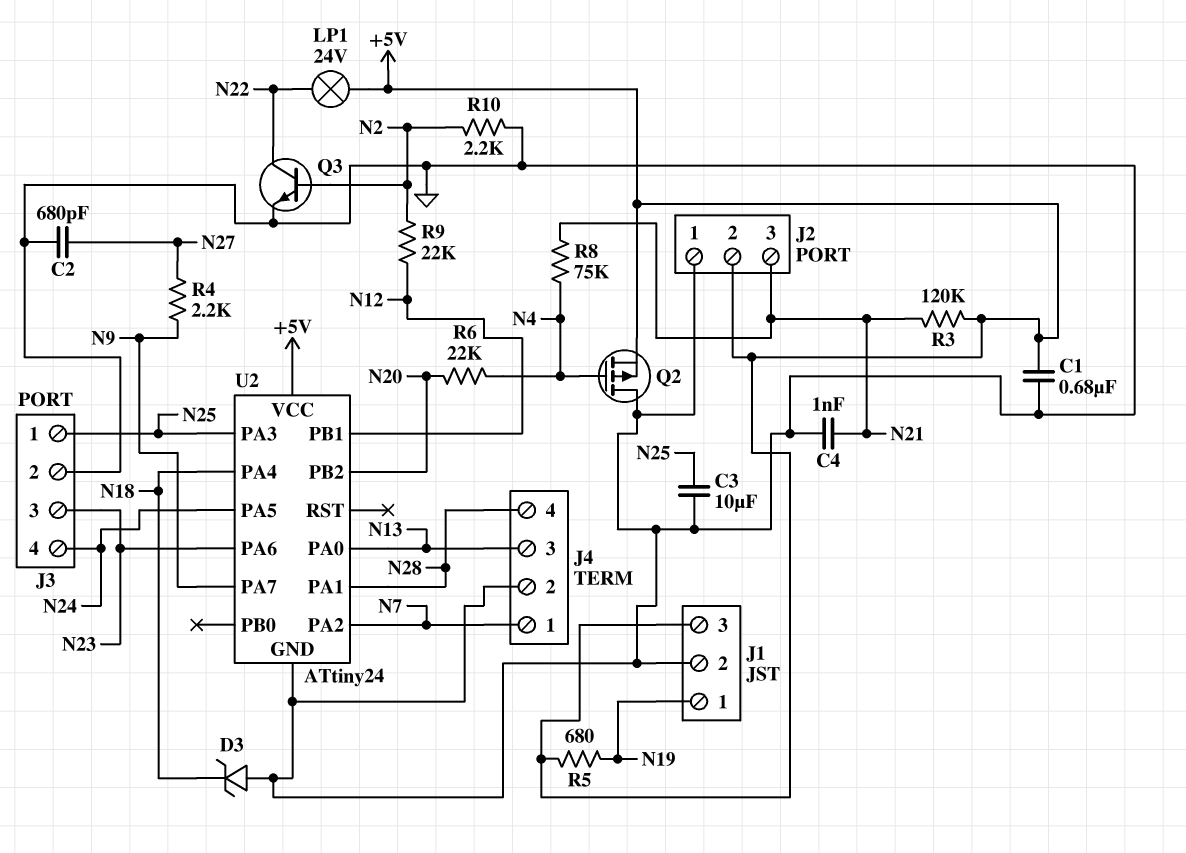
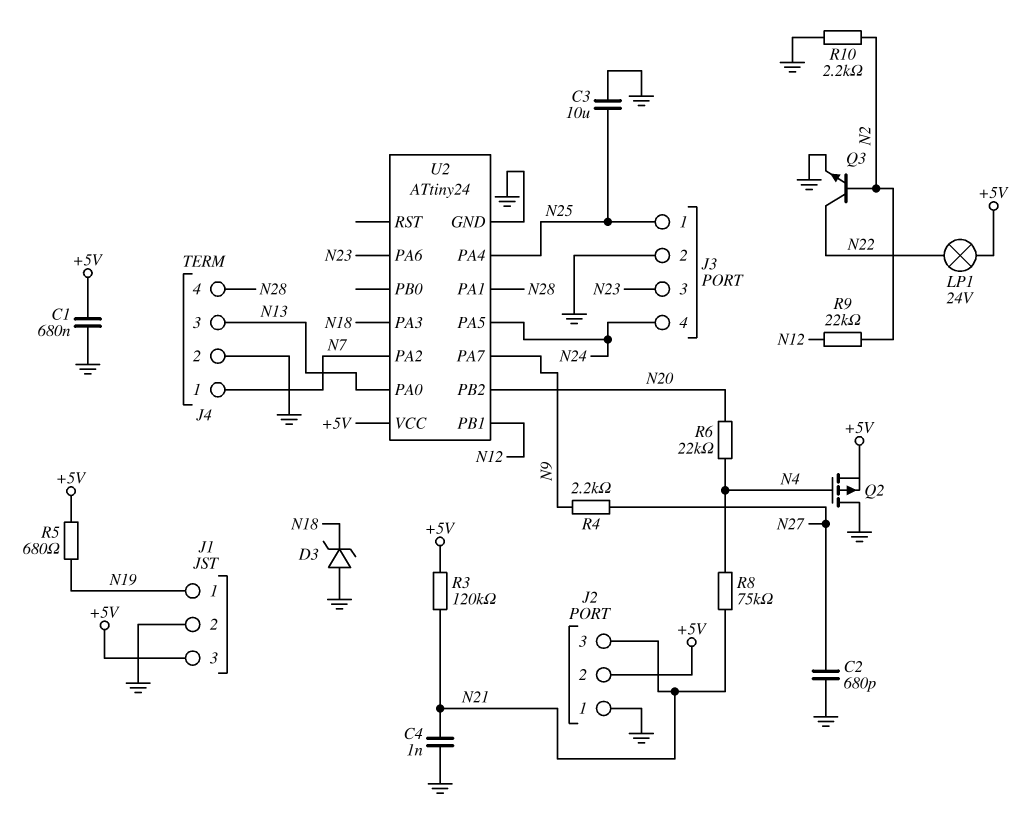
U2 pin PA3: N25 -> N18
U2 pin PA4: N18 -> N25

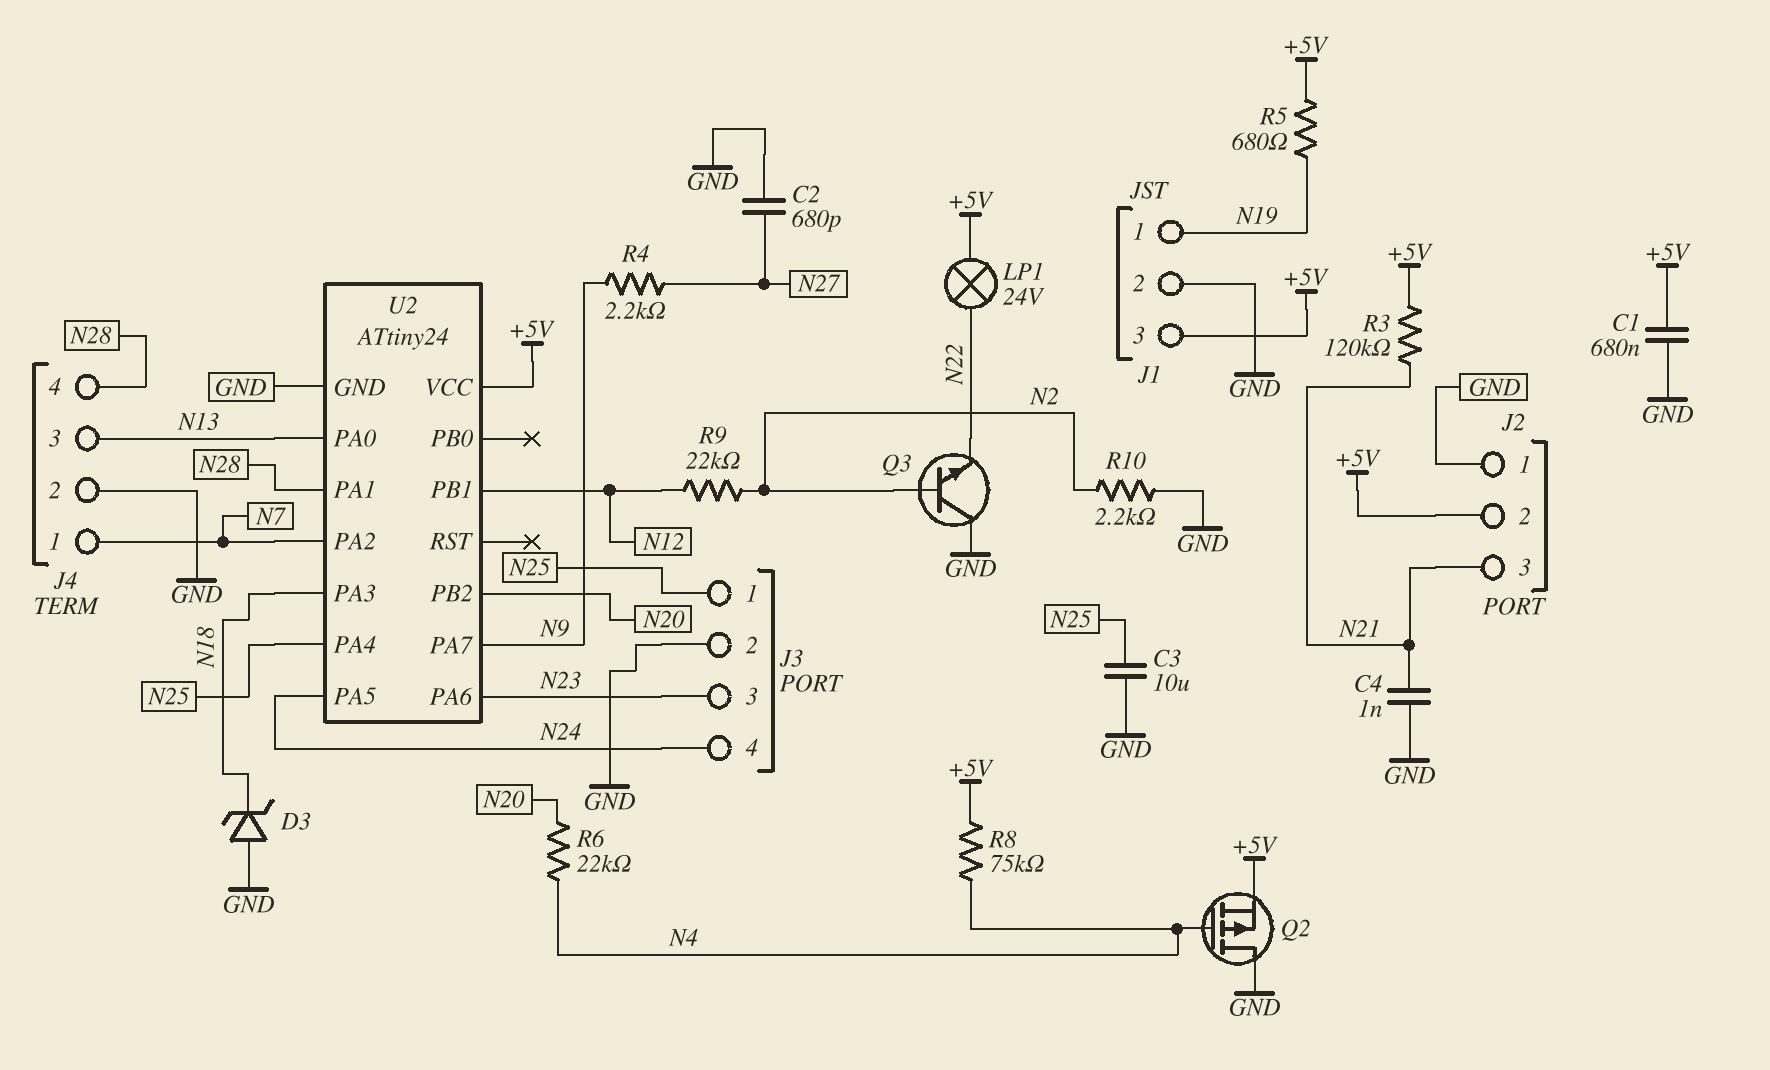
Q3: NPN (B N2, C N22, E GND) -> NPN (B N2, C GND, E N22)
R8: 75k (N4, N21) -> 75k (+5V, N4)

